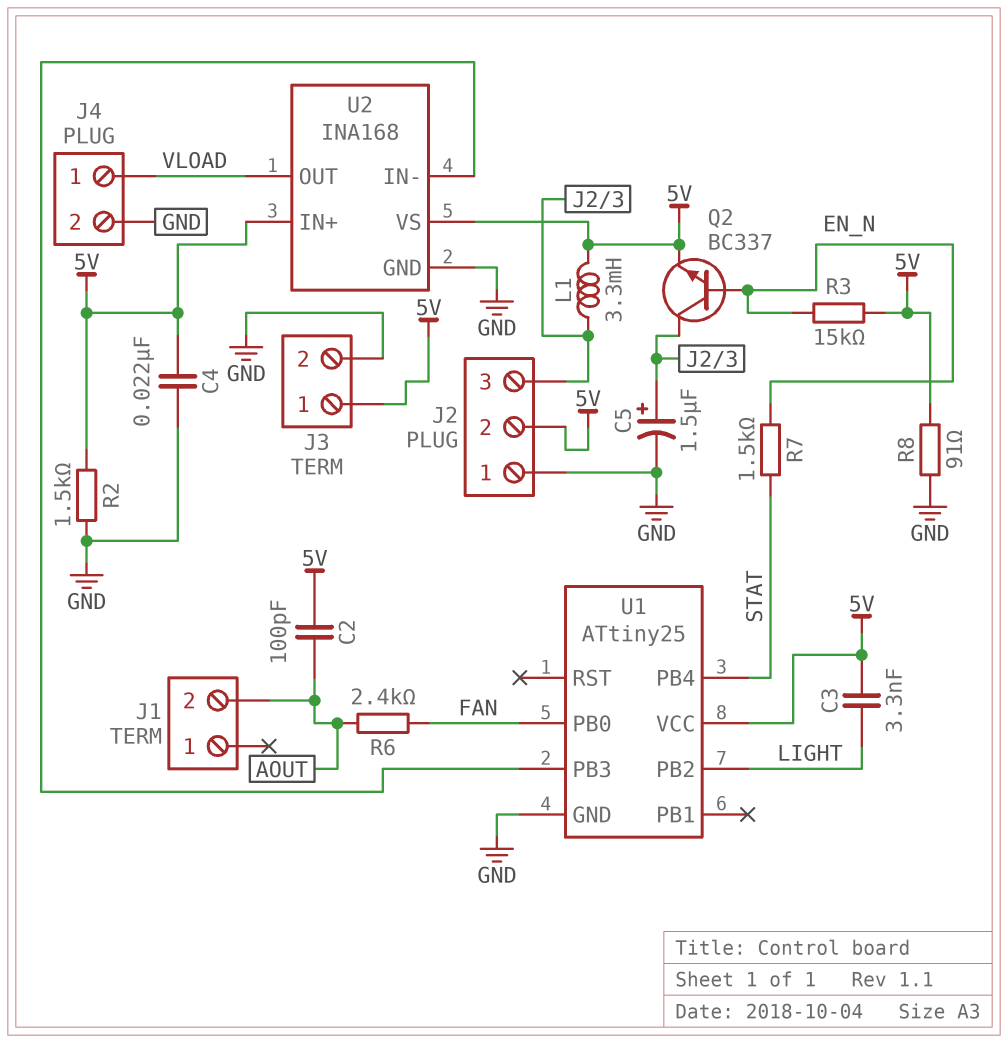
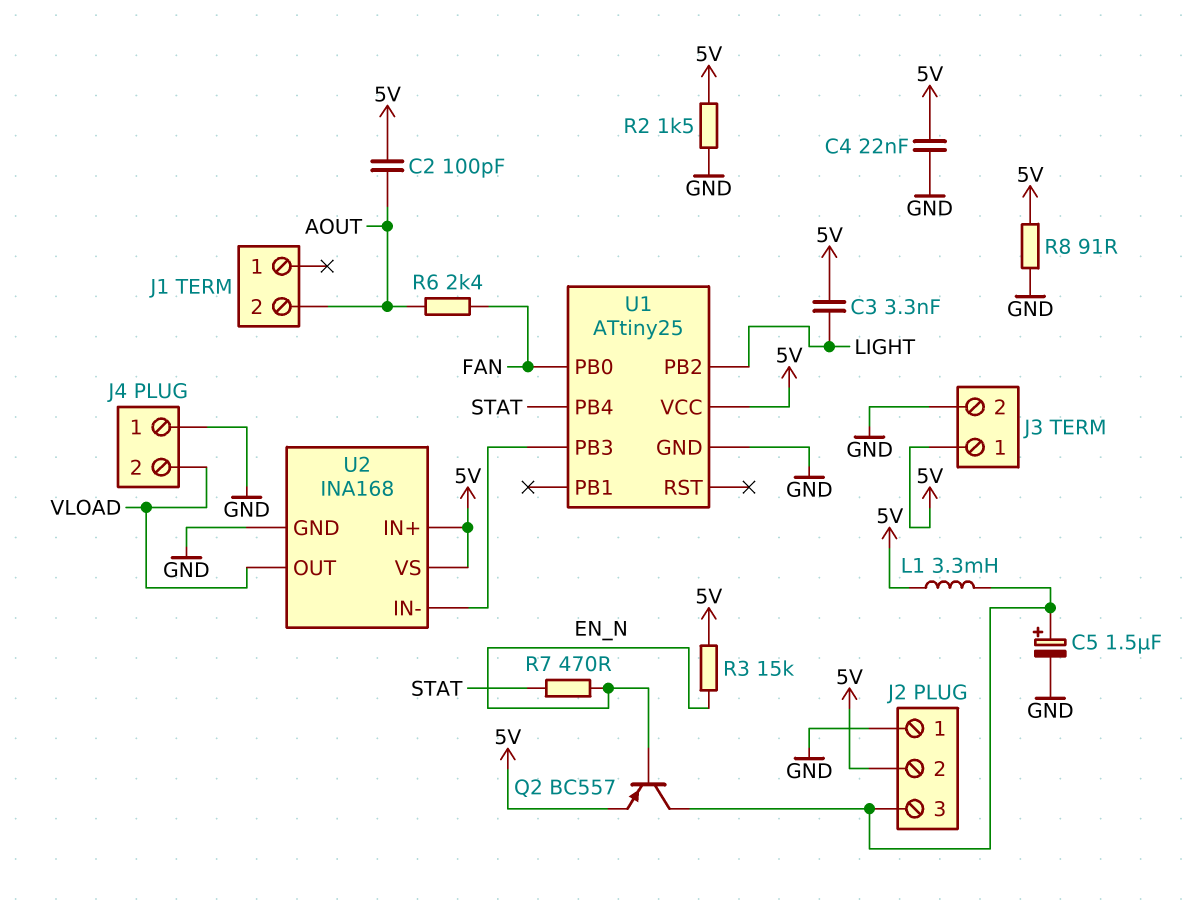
J4 pin 1: VLOAD -> GND
J4 pin 2: GND -> VLOAD
Q2: NPN BC337 (B EN_N, C J2/3, E 5V) -> PNP BC557 (B EN_N, C J2/3, E 5V)
R7: 1.5k (EN_N, STAT) -> 470 (EN_N, STAT)

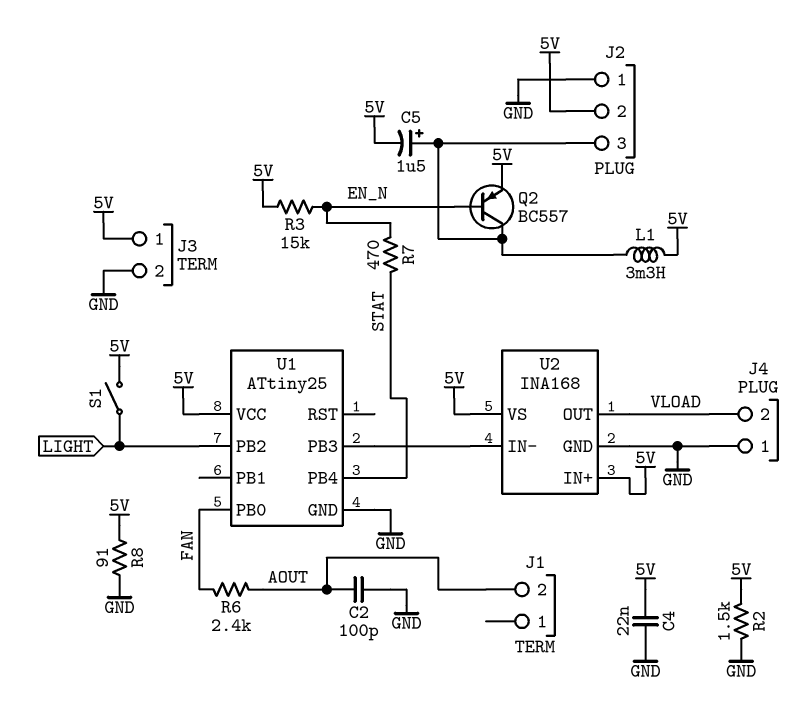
C2: 100pF (5V, AOUT) -> 100pF (AOUT, GND)
C3: 3.3nF (5V, LIGHT) -> none
C5: 1.5uF (plus J2/3, minus GND) -> 1.5uF (plus J2/3, minus 5V)
S1: none -> switch (5V, LIGHT)

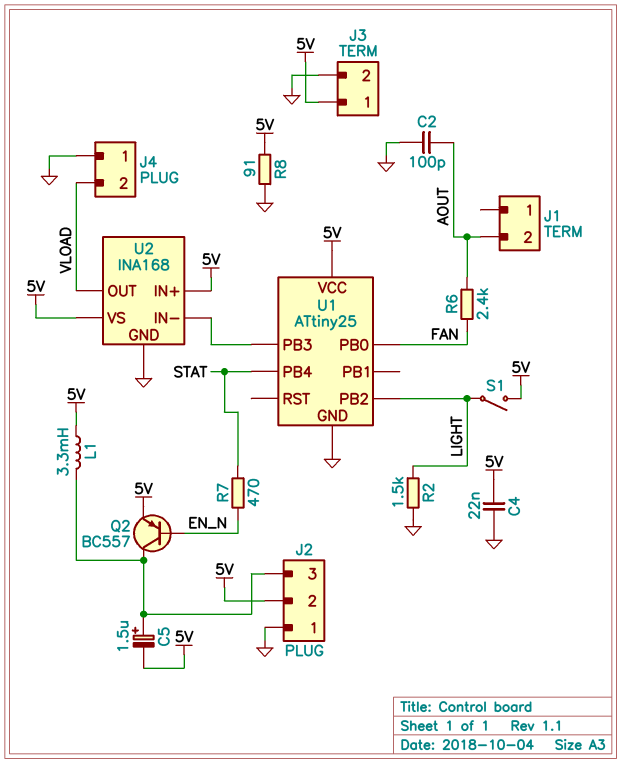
R2: 1.5k (5V, GND) -> 1.5k (GND, LIGHT)
R3: 15k (5V, EN_N) -> none

